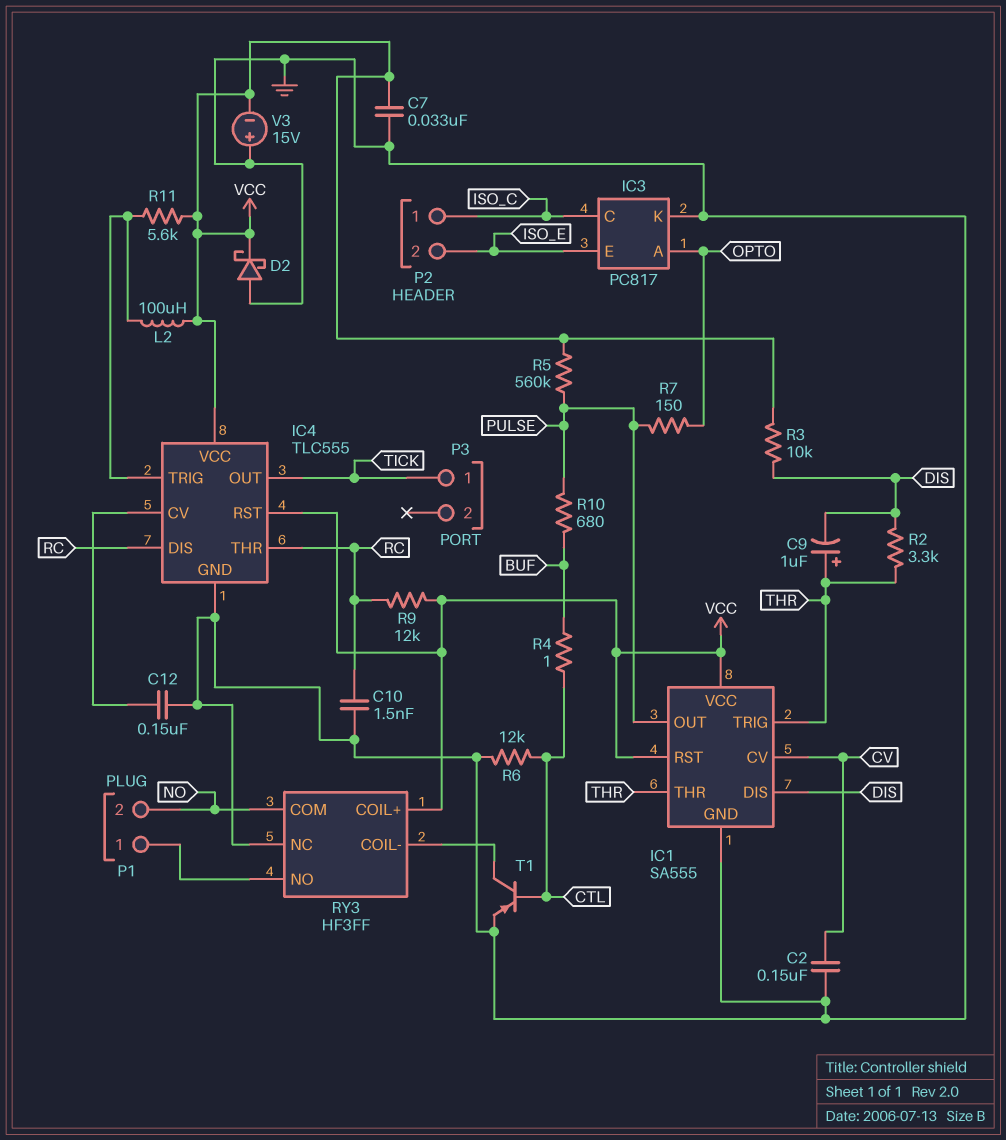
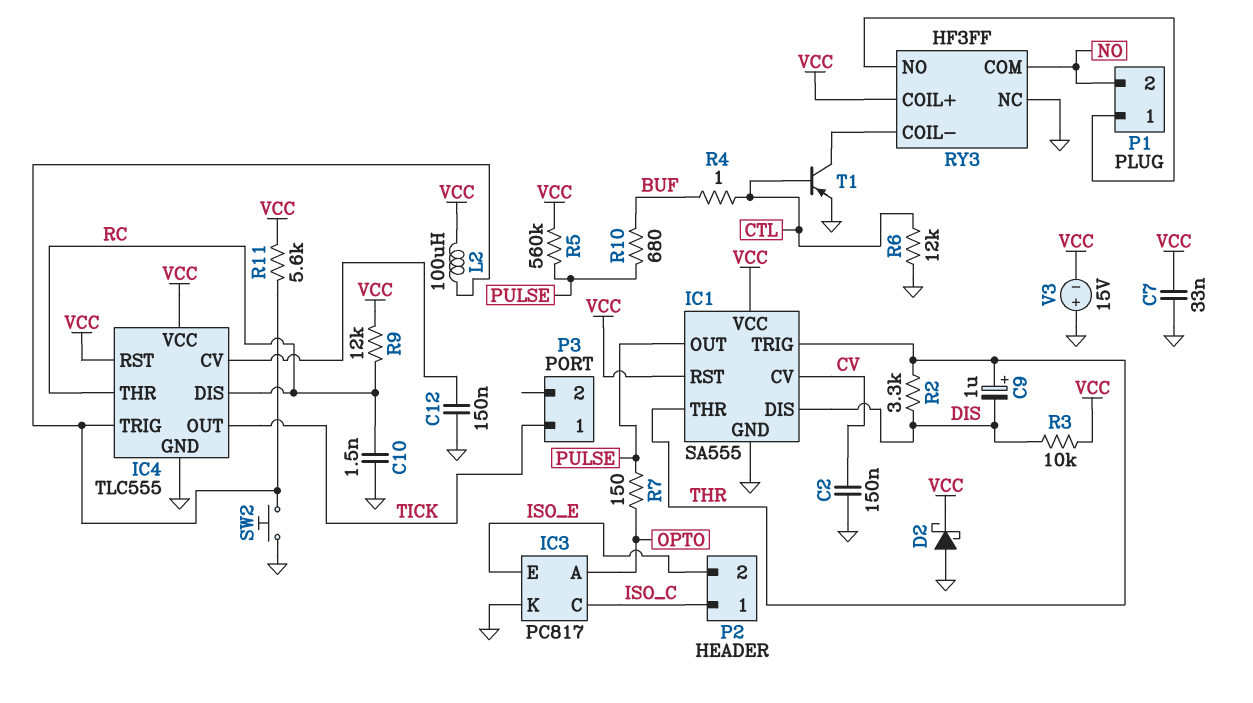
SW2: none -> button (GND, IC4/TRIG)

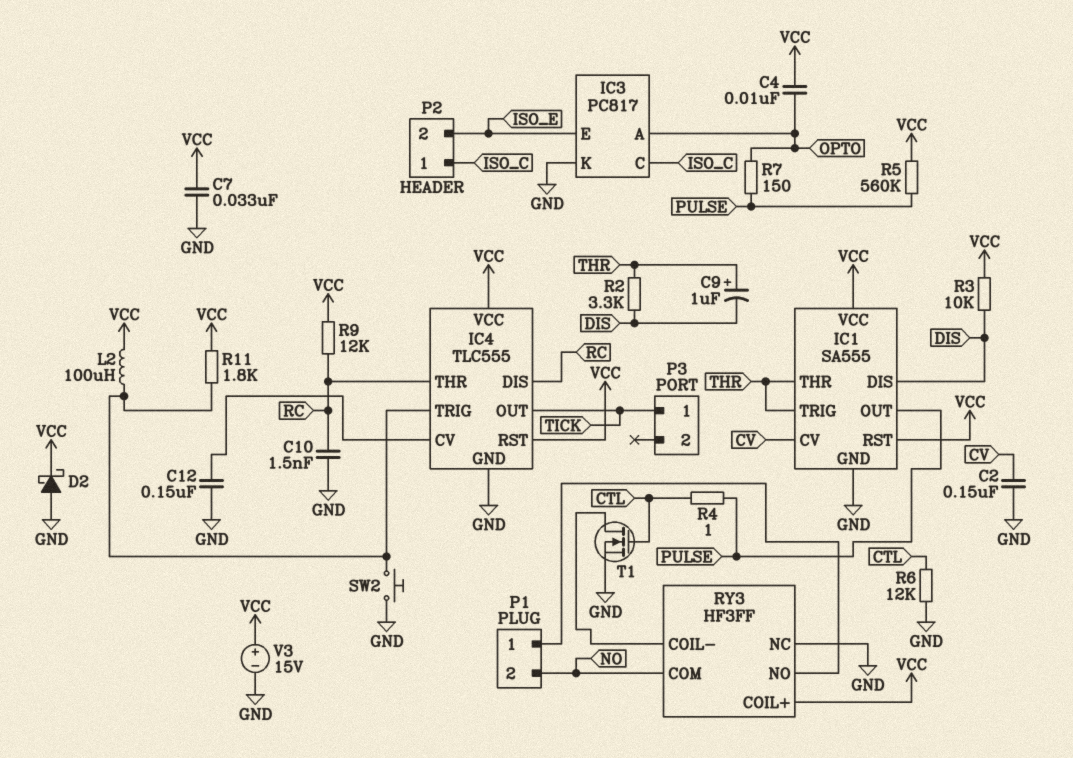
C4: none -> 10nF (OPTO, VCC)
R4: 1 (BUF, CTL) -> 1 (CTL, PULSE)
R10: 680 (BUF, PULSE) -> none
R11: 5.6k (IC4/TRIG, VCC) -> 1.8k (IC4/TRIG, VCC)
T1: PNP (B CTL, C RY3/COIL-, E GND) -> NMOS (G CTL, D RY3/COIL-, S GND)
V3: 15V (plus GND, minus VCC) -> 15V (plus VCC, minus GND)

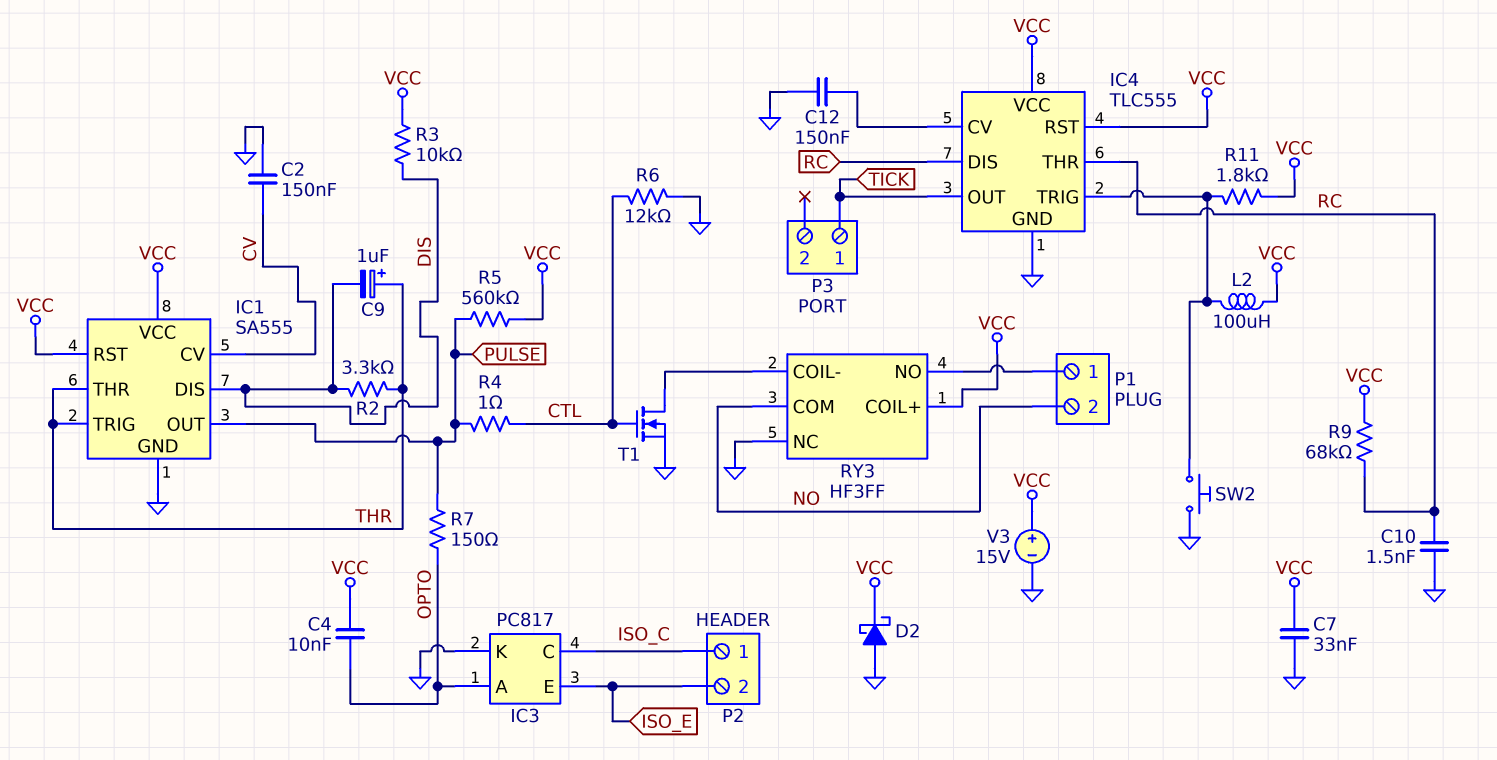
R9: 12k (RC, VCC) -> 68k (RC, VCC)

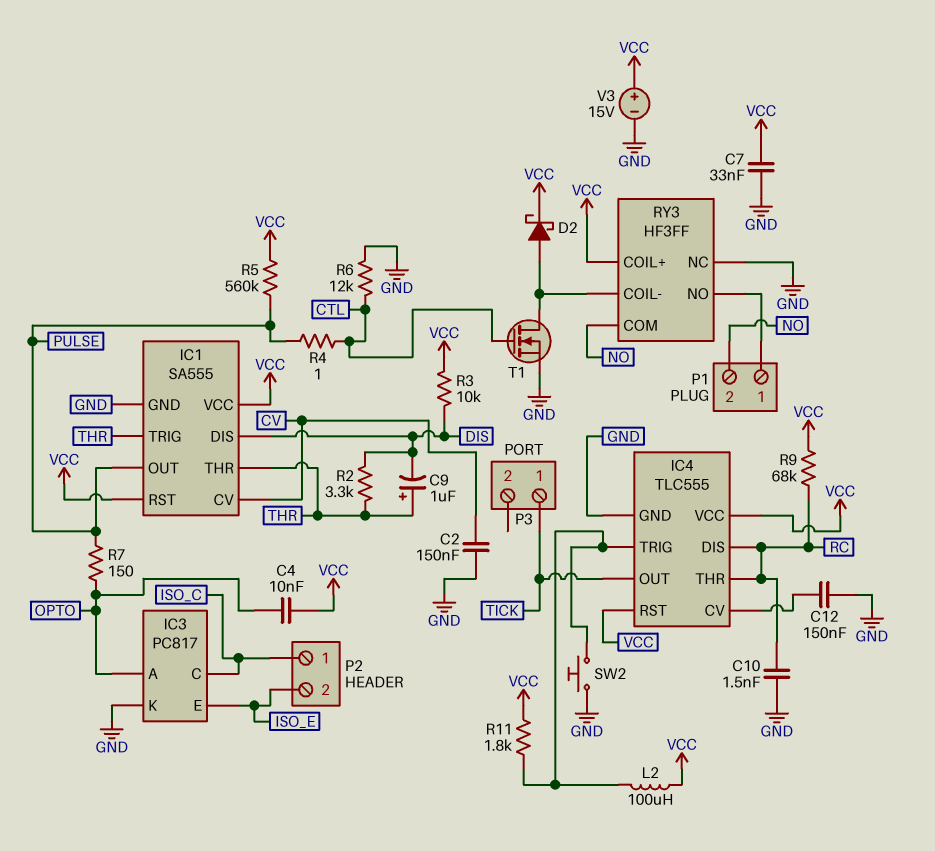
D2: schottky (A GND, K VCC) -> schottky (A RY3/COIL-, K VCC)

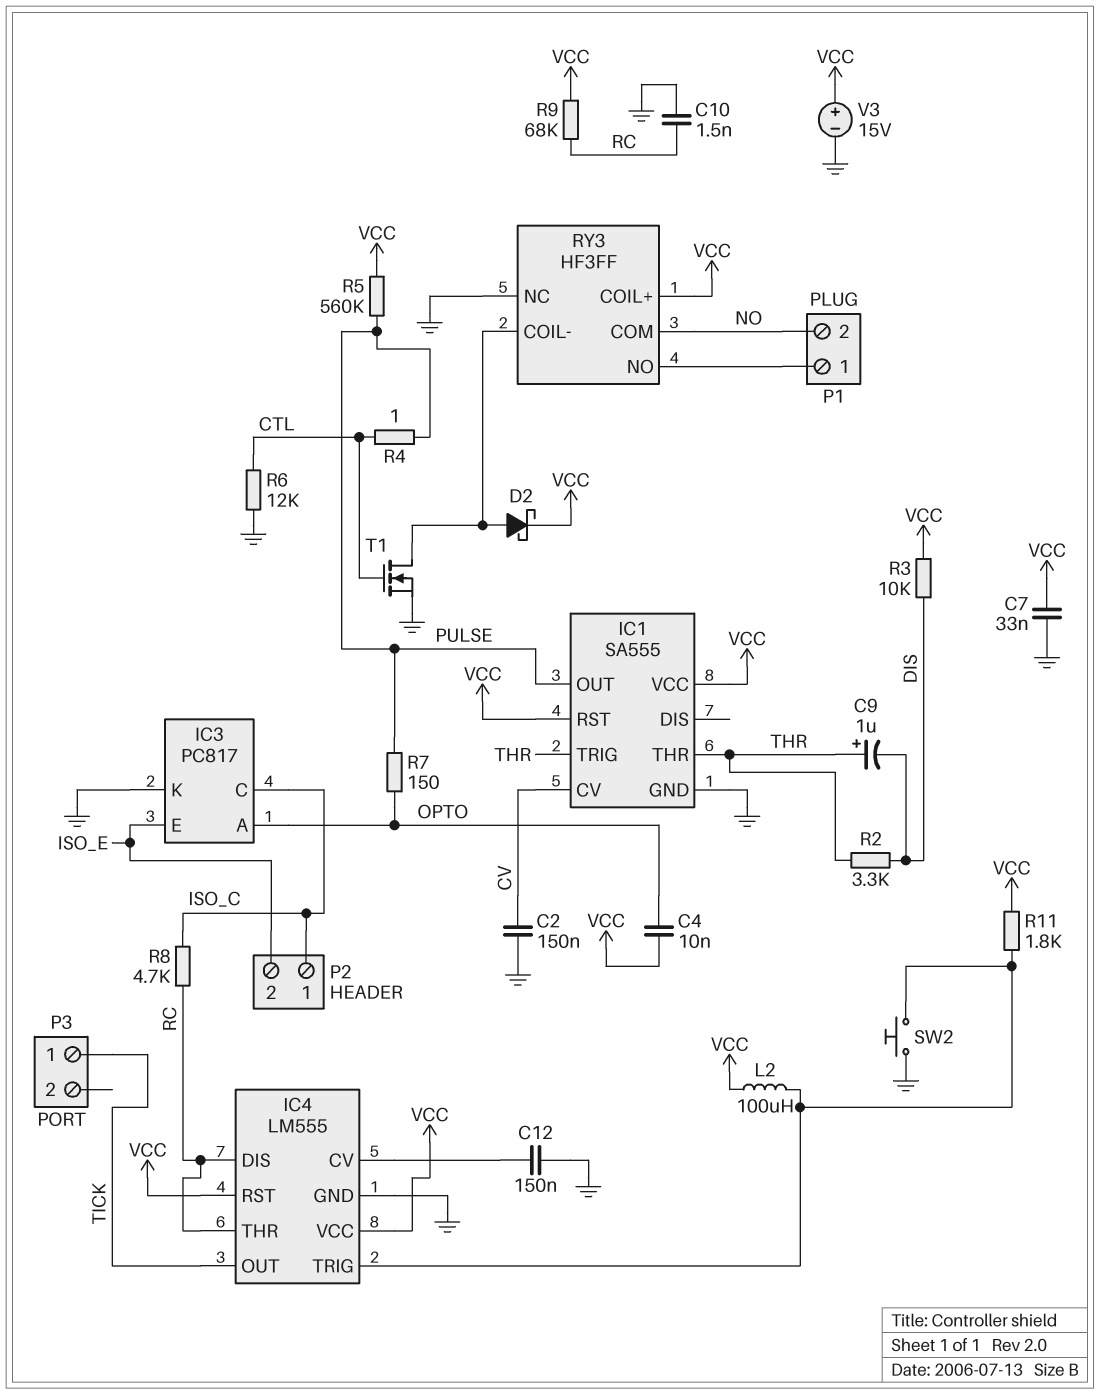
IC1 pin DIS: DIS -> none
IC4: TLC555 -> LM555
R8: none -> 4.7k (ISO_C, RC)

